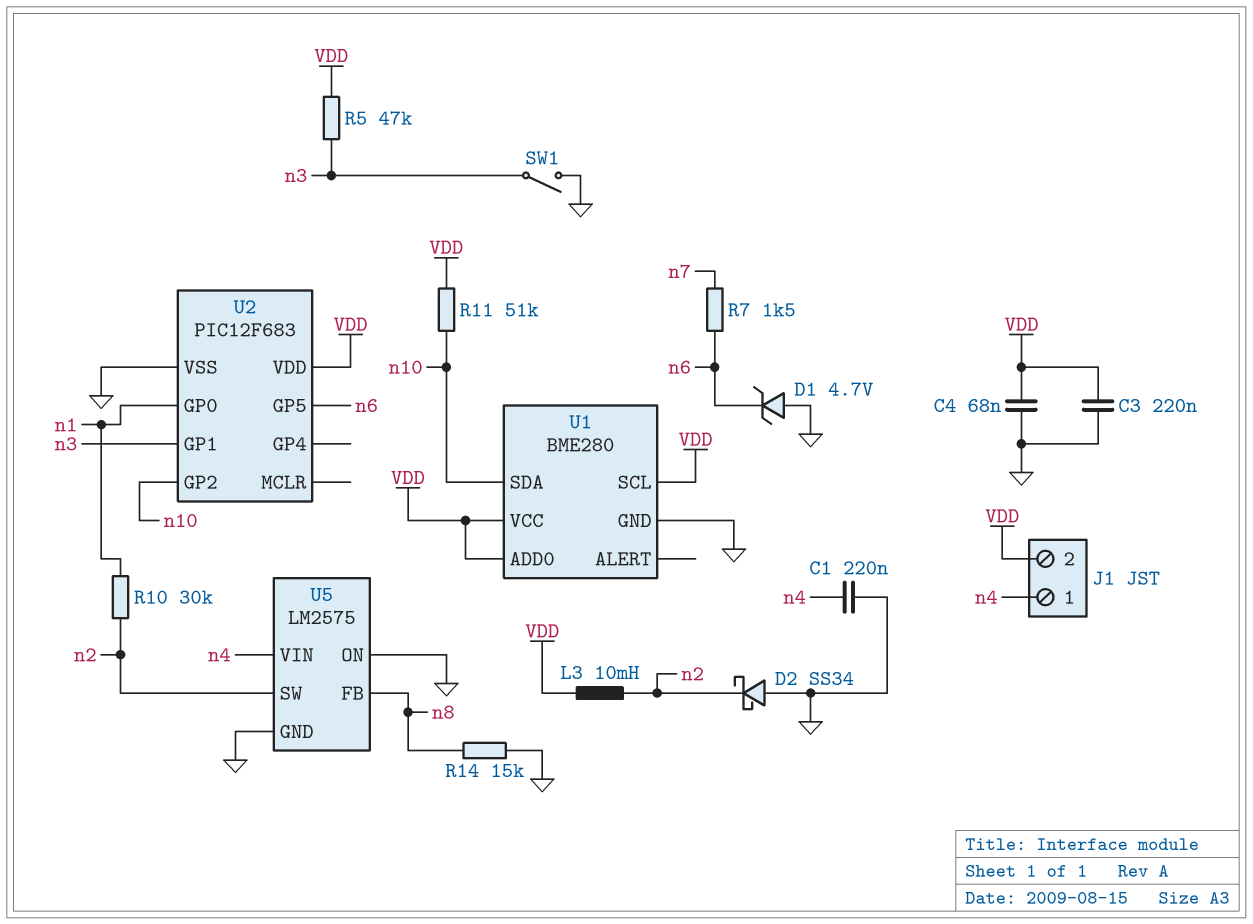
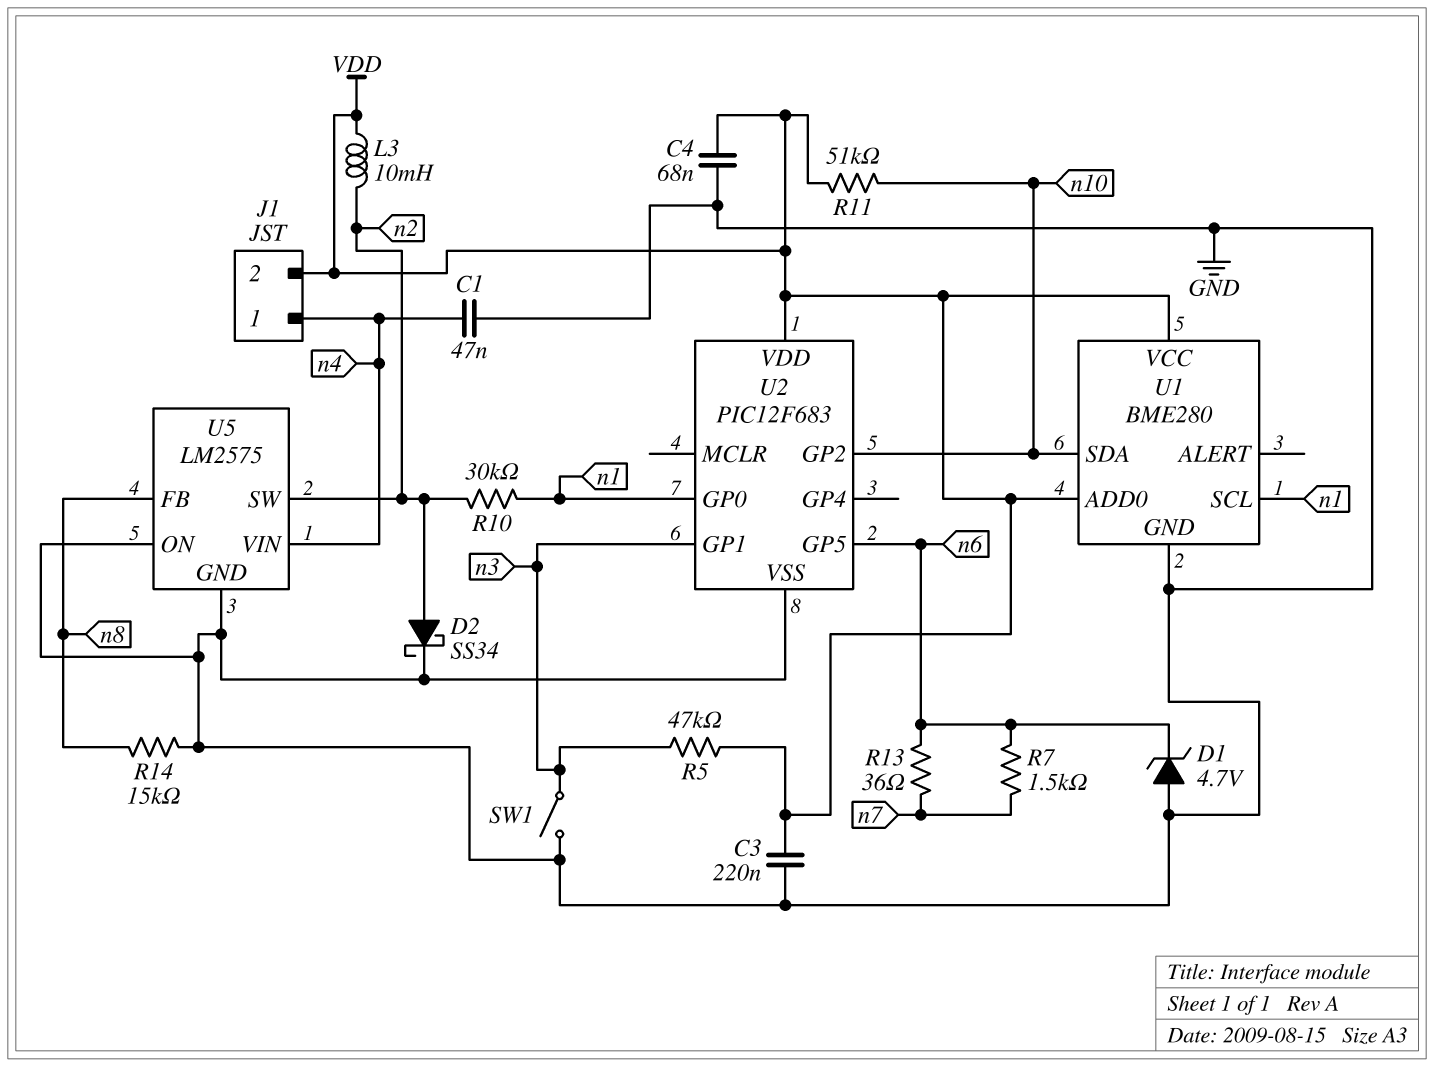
C1: 220nF (GND, n4) -> 47nF (GND, n4)
D2: schottky SS34 (A GND, K n2) -> schottky SS34 (A n2, K GND)
R13: none -> 36 (n6, n7)
U1 pin SCL: VDD -> n1

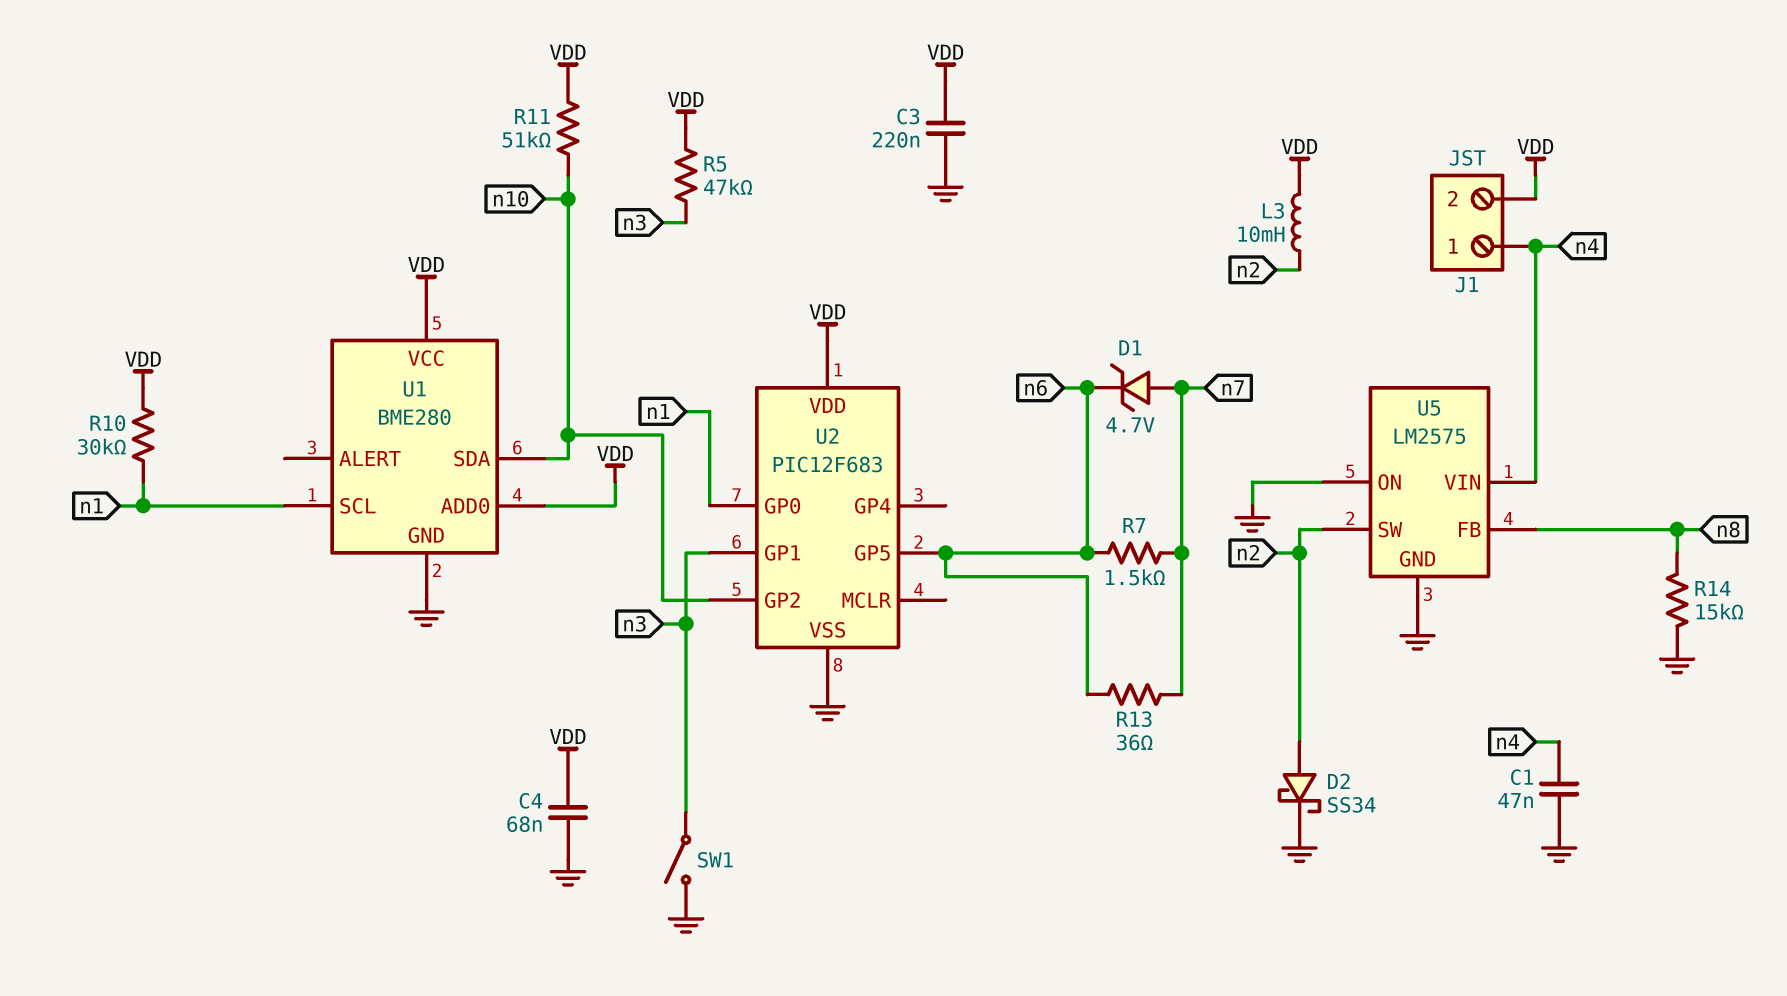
D1: zener 4.7V (A GND, K n6) -> zener 4.7V (A n7, K n6)
R10: 30k (n1, n2) -> 30k (VDD, n1)

